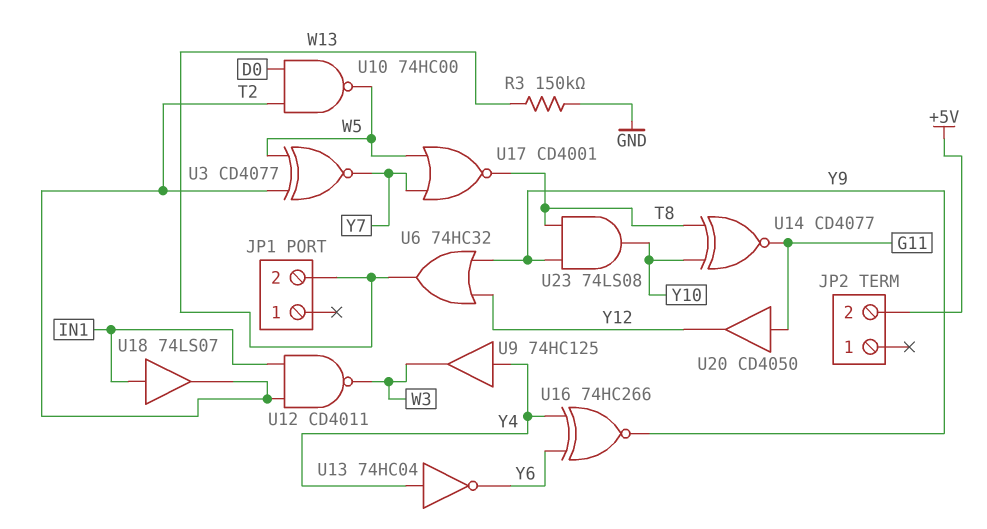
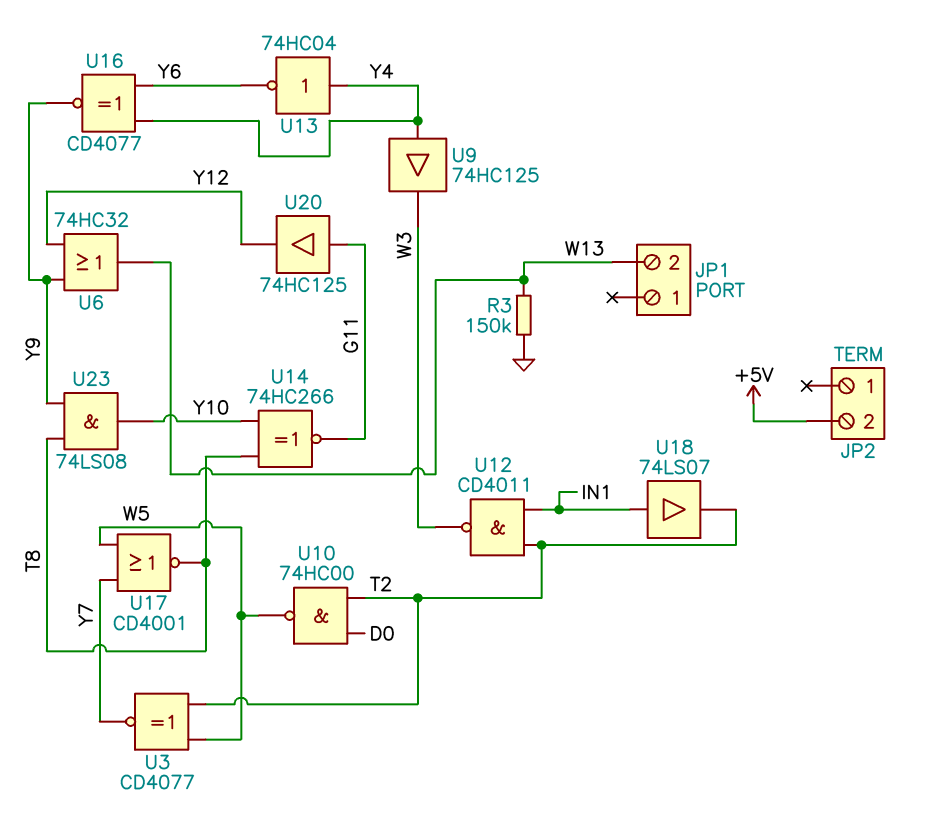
U14: XNOR CD4077 (in T8, in Y10, out G11) -> XNOR 74HC266 (in T8, in Y10, out G11)
U16: XNOR 74HC266 (in Y4, in Y6, out Y9) -> XNOR CD4077 (in Y4, in Y6, out Y9)
U20: buffer CD4050 (in G11, out Y12) -> buffer 74HC125 (in G11, out Y12)

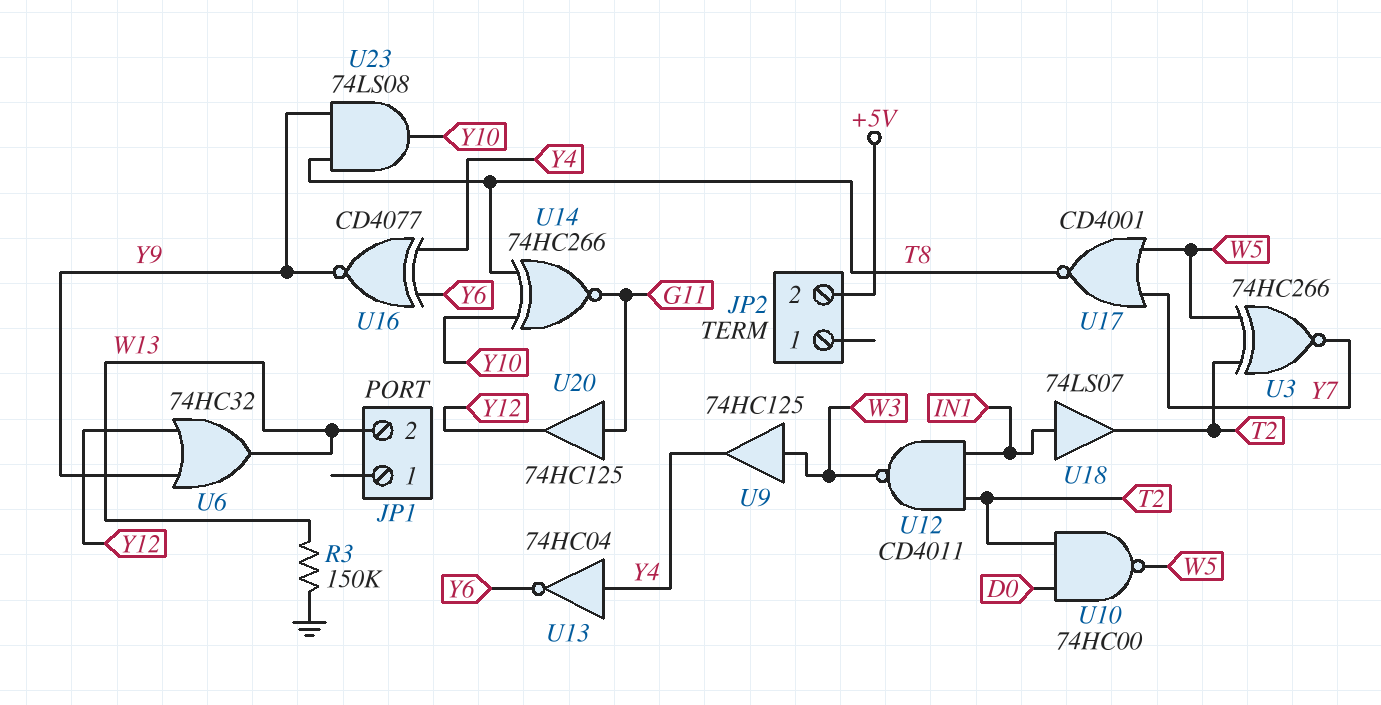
U3: XNOR CD4077 (in T2, in W5, out Y7) -> XNOR 74HC266 (in T2, in W5, out Y7)
U9: buffer 74HC125 (in Y4, out W3) -> buffer 74HC125 (in W3, out Y4)

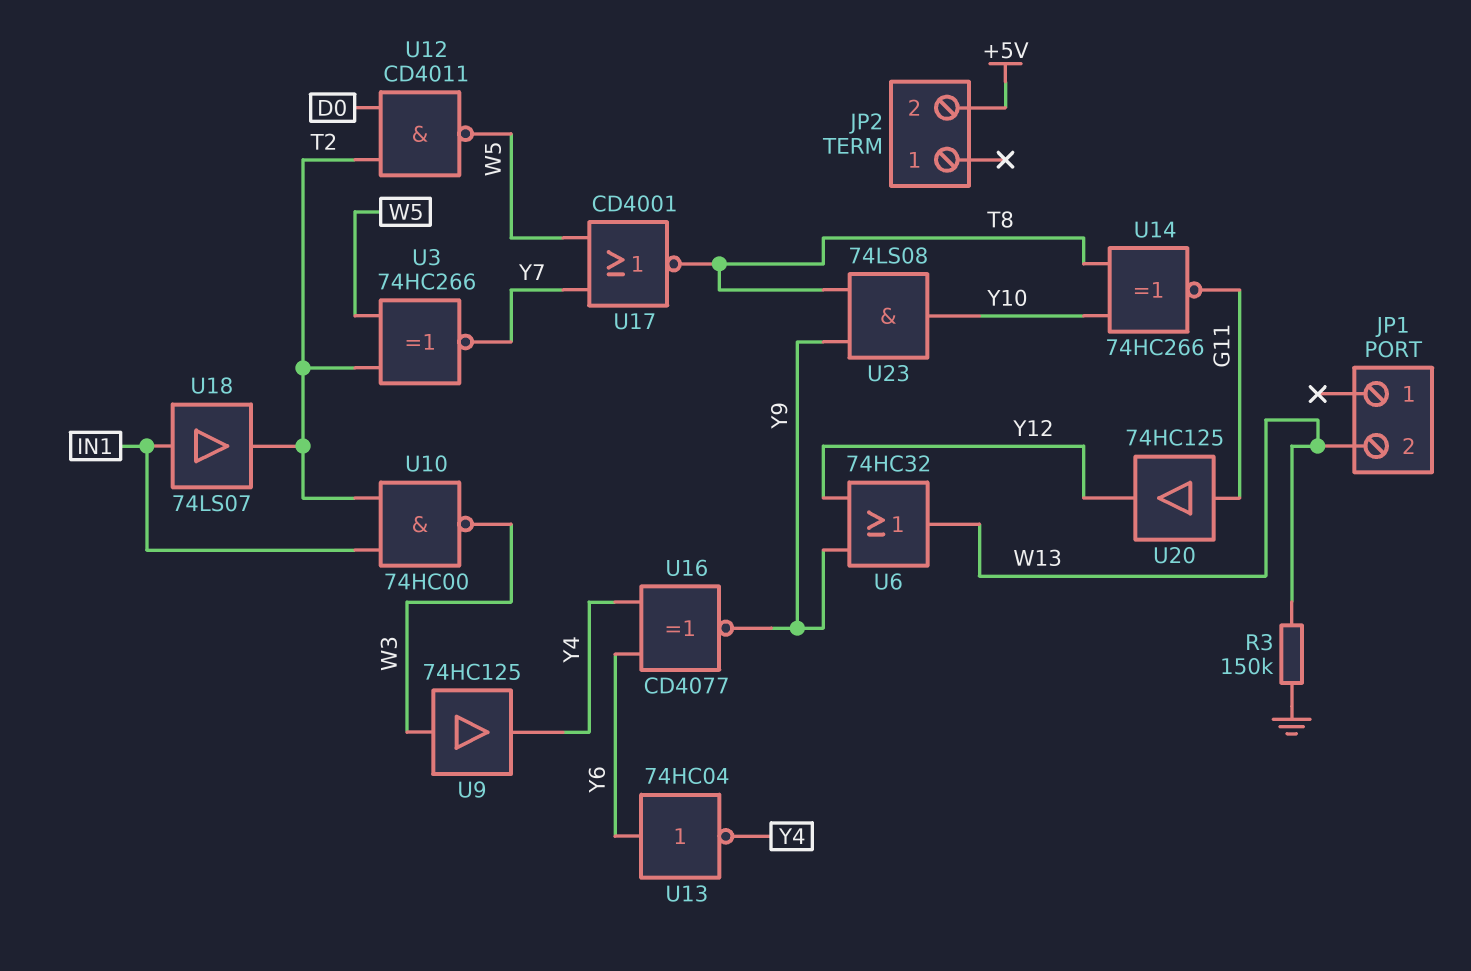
U10: NAND 74HC00 (in D0, in T2, out W5) -> NAND 74HC00 (in IN1, in T2, out W3)
U12: NAND CD4011 (in IN1, in T2, out W3) -> NAND CD4011 (in D0, in T2, out W5)
U13: NOT 74HC04 (in Y4, out Y6) -> NOT 74HC04 (in Y6, out Y4)

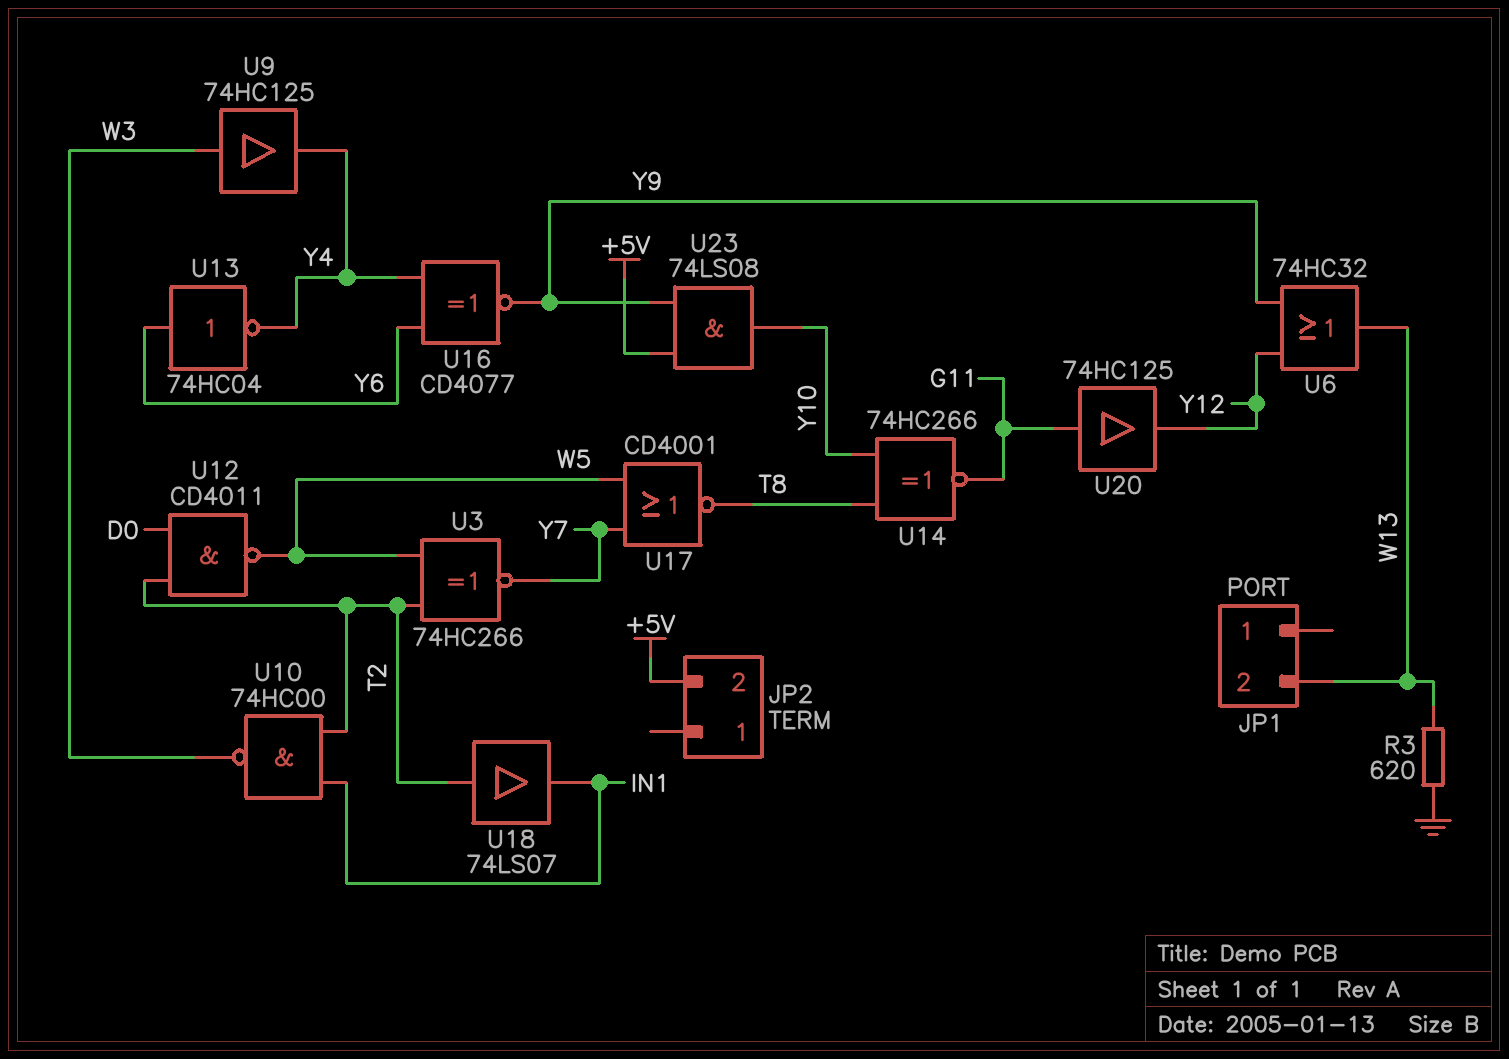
R3: 150k (GND, W13) -> 620 (GND, W13)
U18: buffer 74LS07 (in IN1, out T2) -> buffer 74LS07 (in T2, out IN1)
U23: AND 74LS08 (in T8, in Y9, out Y10) -> AND 74LS08 (in +5V, in Y9, out Y10)

